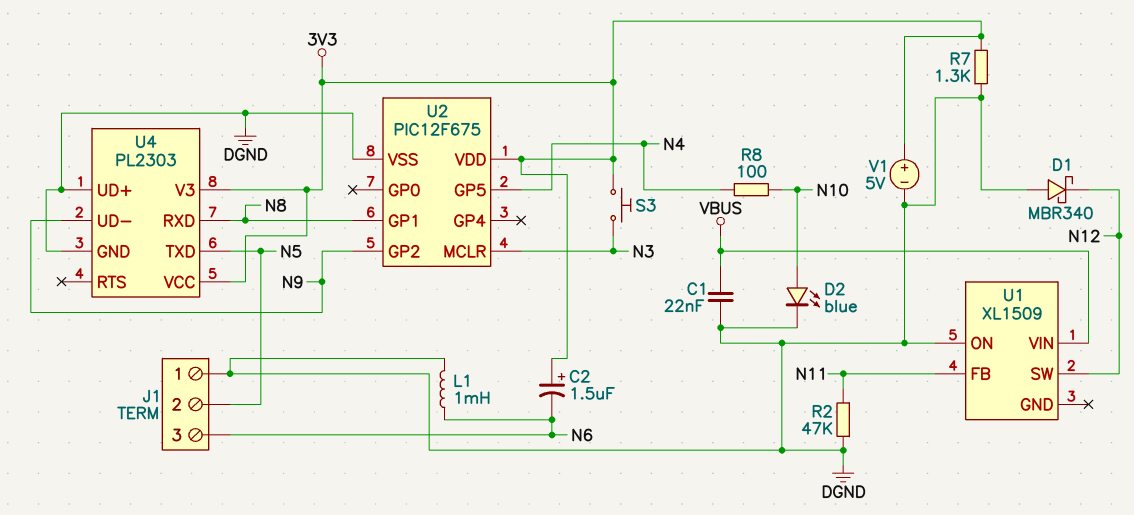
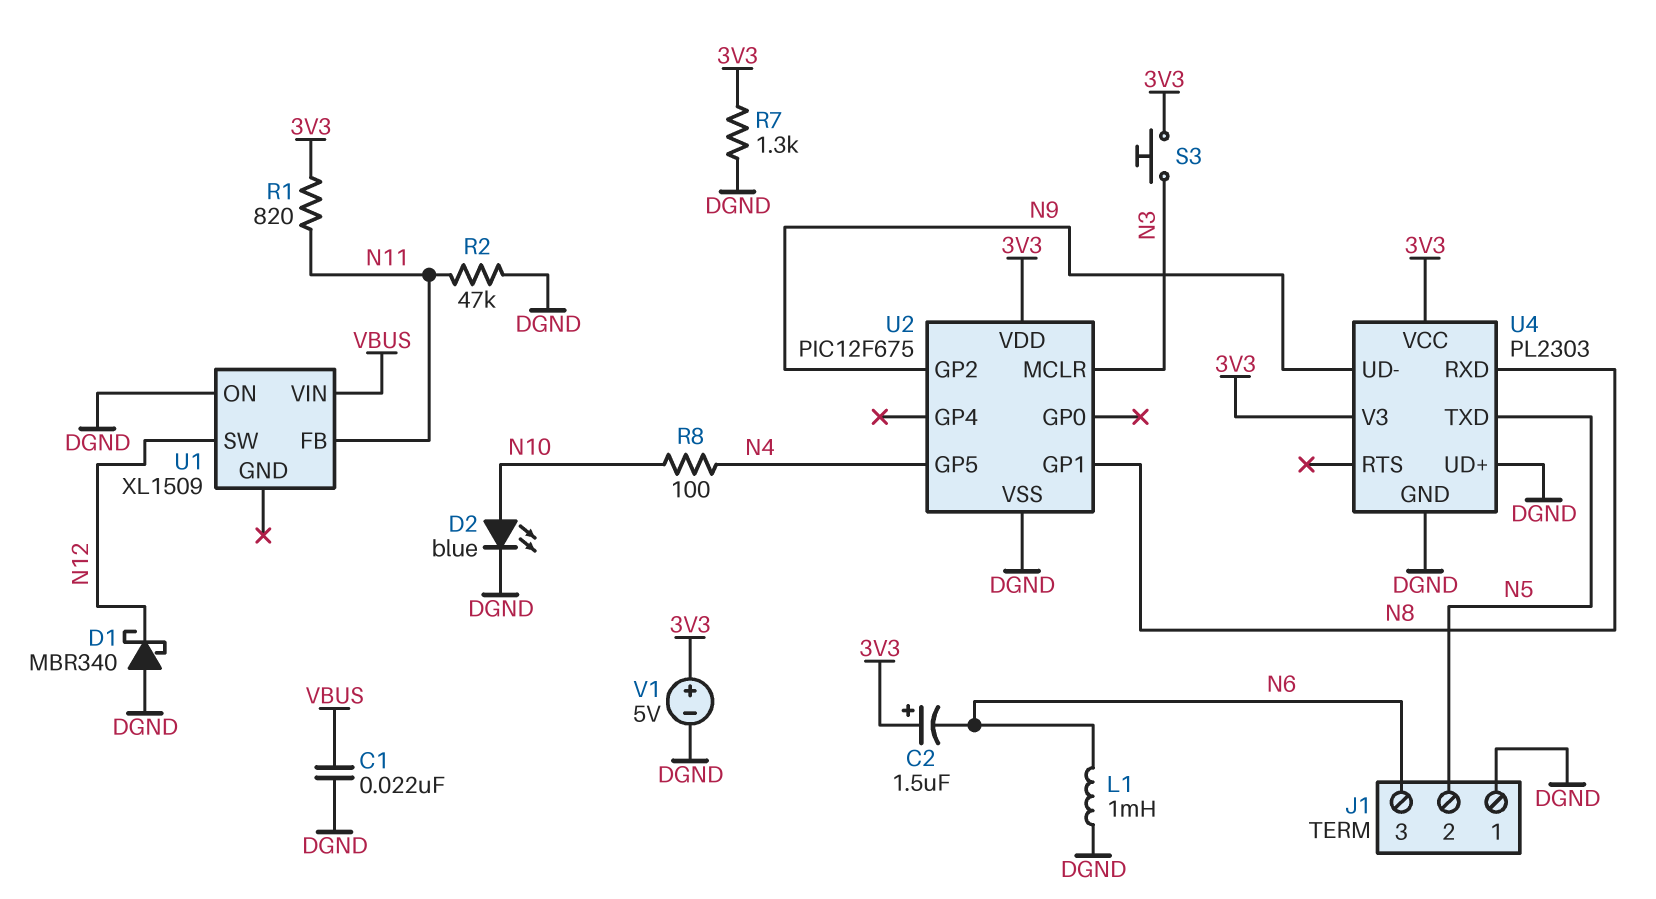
R1: none -> 820 (3V3, N11)

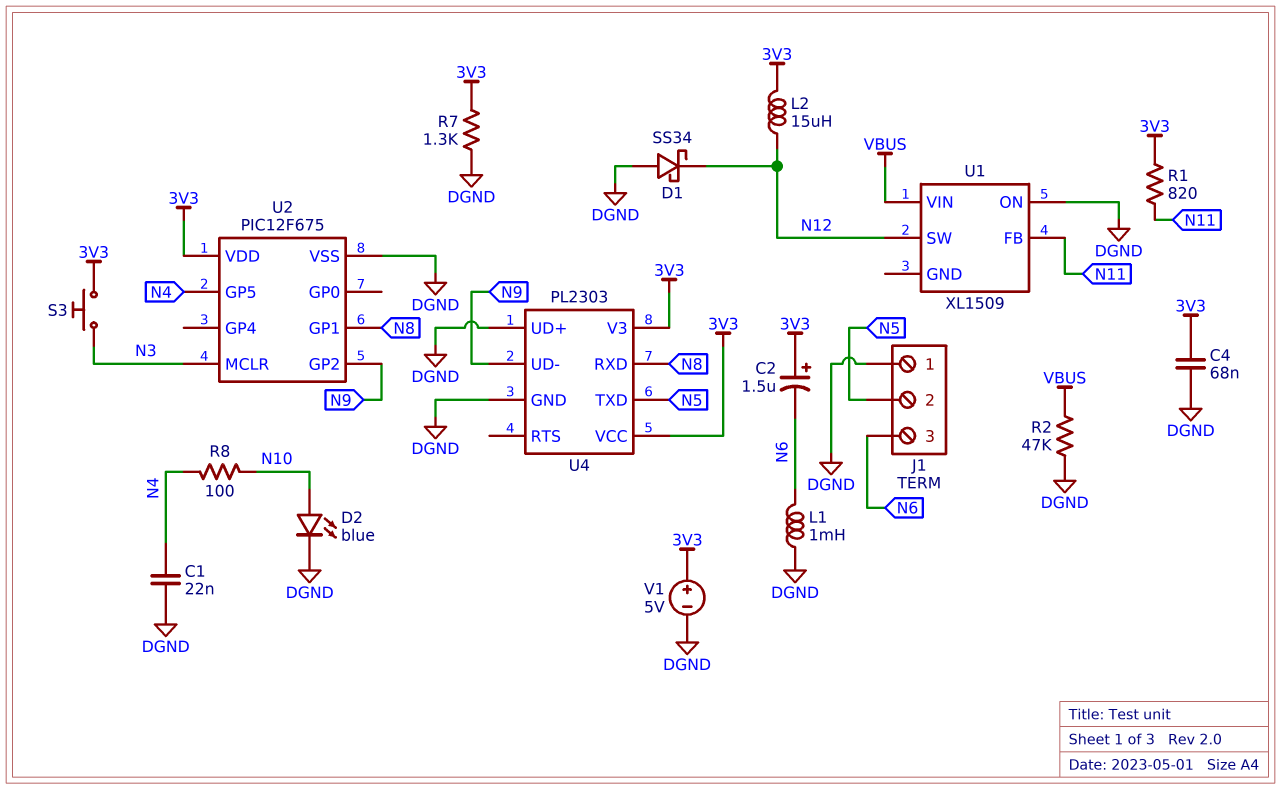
C1: 22nF (DGND, VBUS) -> 22nF (DGND, N4)
C4: none -> 68nF (3V3, DGND)
D1: schottky MBR340 (A DGND, K N12) -> schottky SS34 (A DGND, K N12)
L2: none -> 15uH (3V3, N12)
R2: 47k (DGND, N11) -> 47k (DGND, VBUS)

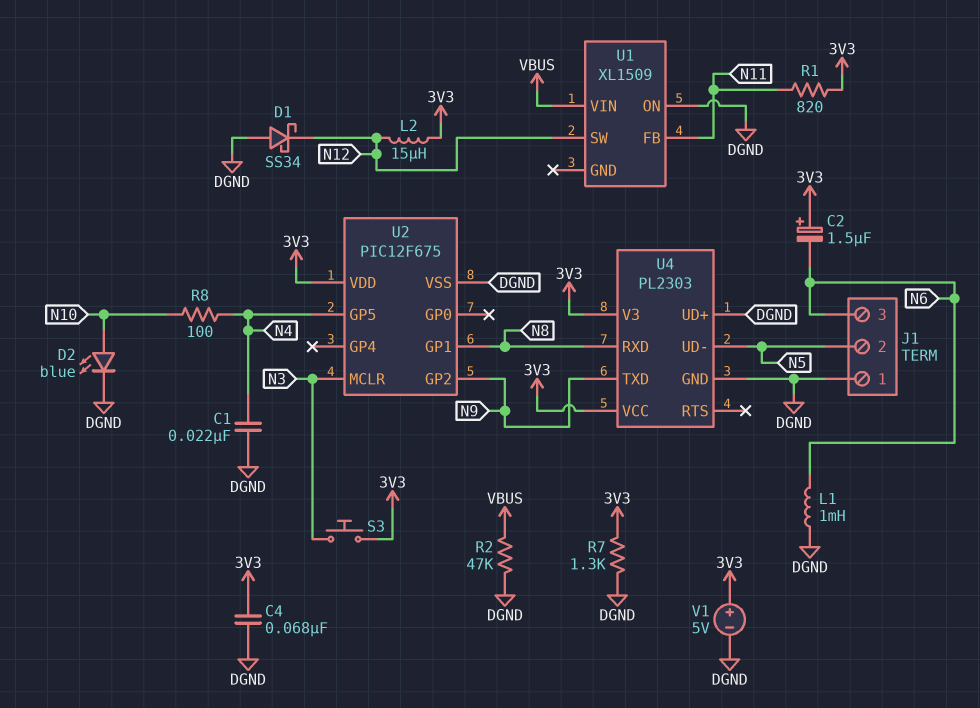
U4 pin TXD: N5 -> N9
U4 pin UD-: N9 -> N5

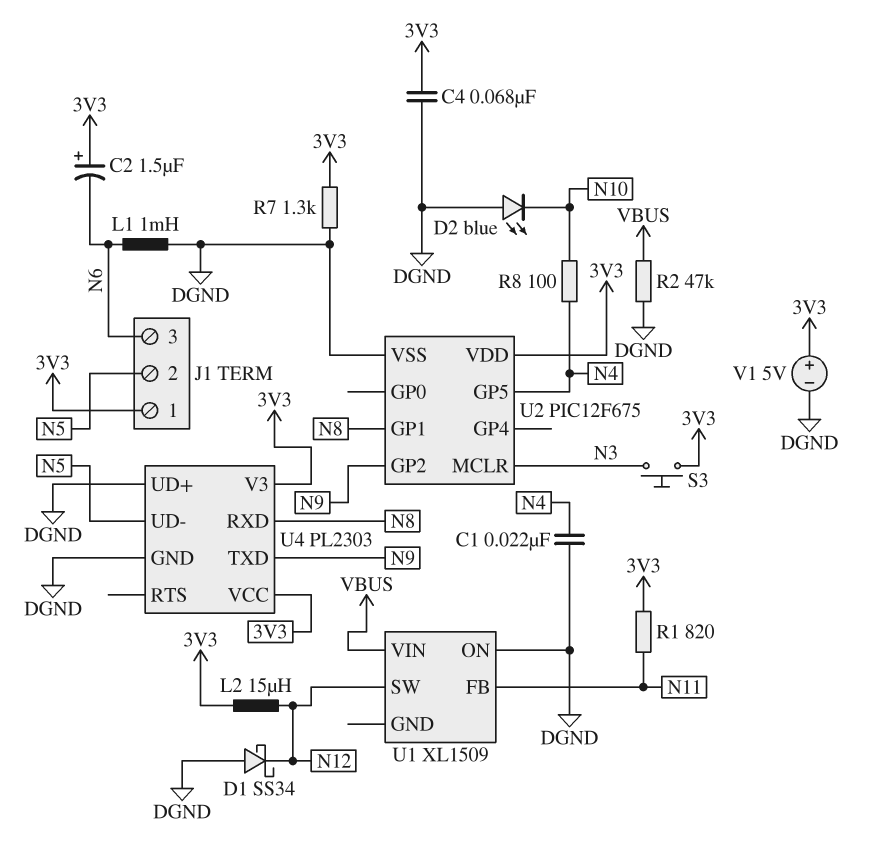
D2: LED blue (A N10, K DGND) -> LED blue (A DGND, K N10)
J1 pin 1: DGND -> 3V3

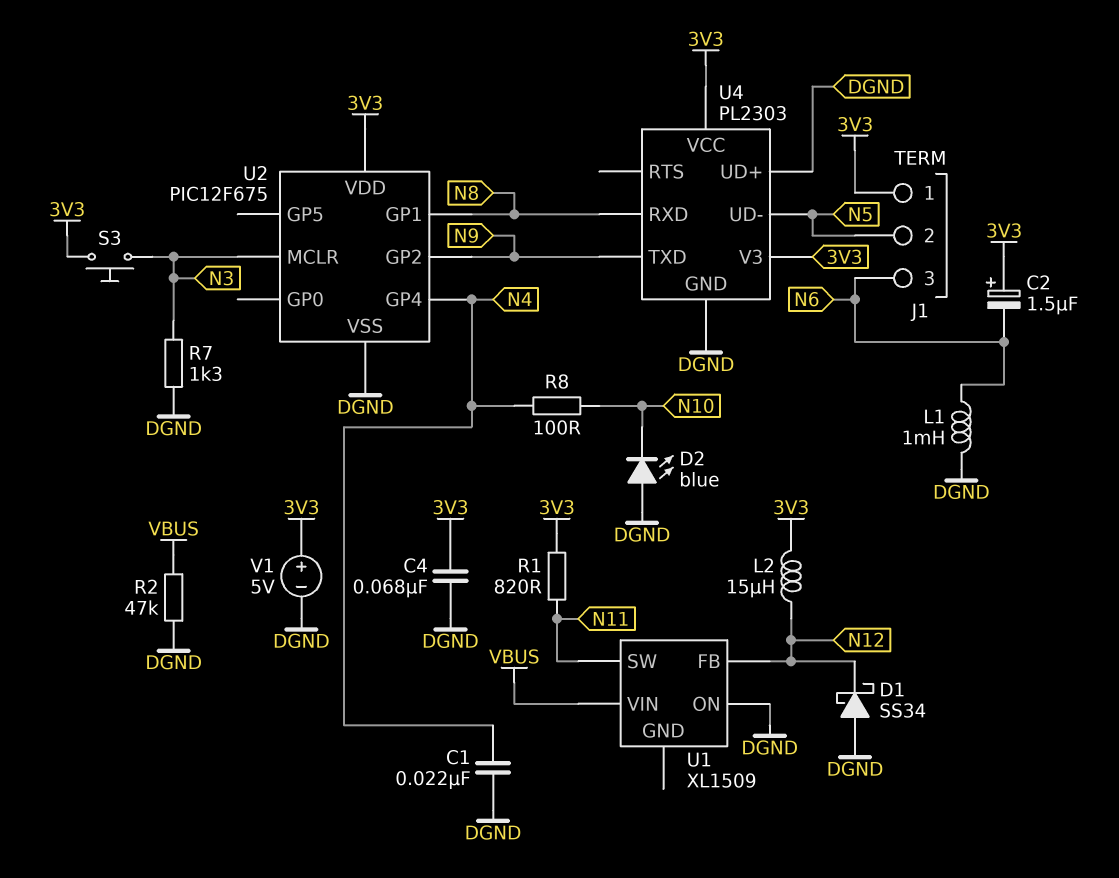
R7: 1.3k (3V3, DGND) -> 1.3k (DGND, N3)
U1 pin FB: N11 -> N12
U1 pin SW: N12 -> N11
U2 pin GP4: none -> N4
U2 pin GP5: N4 -> none

